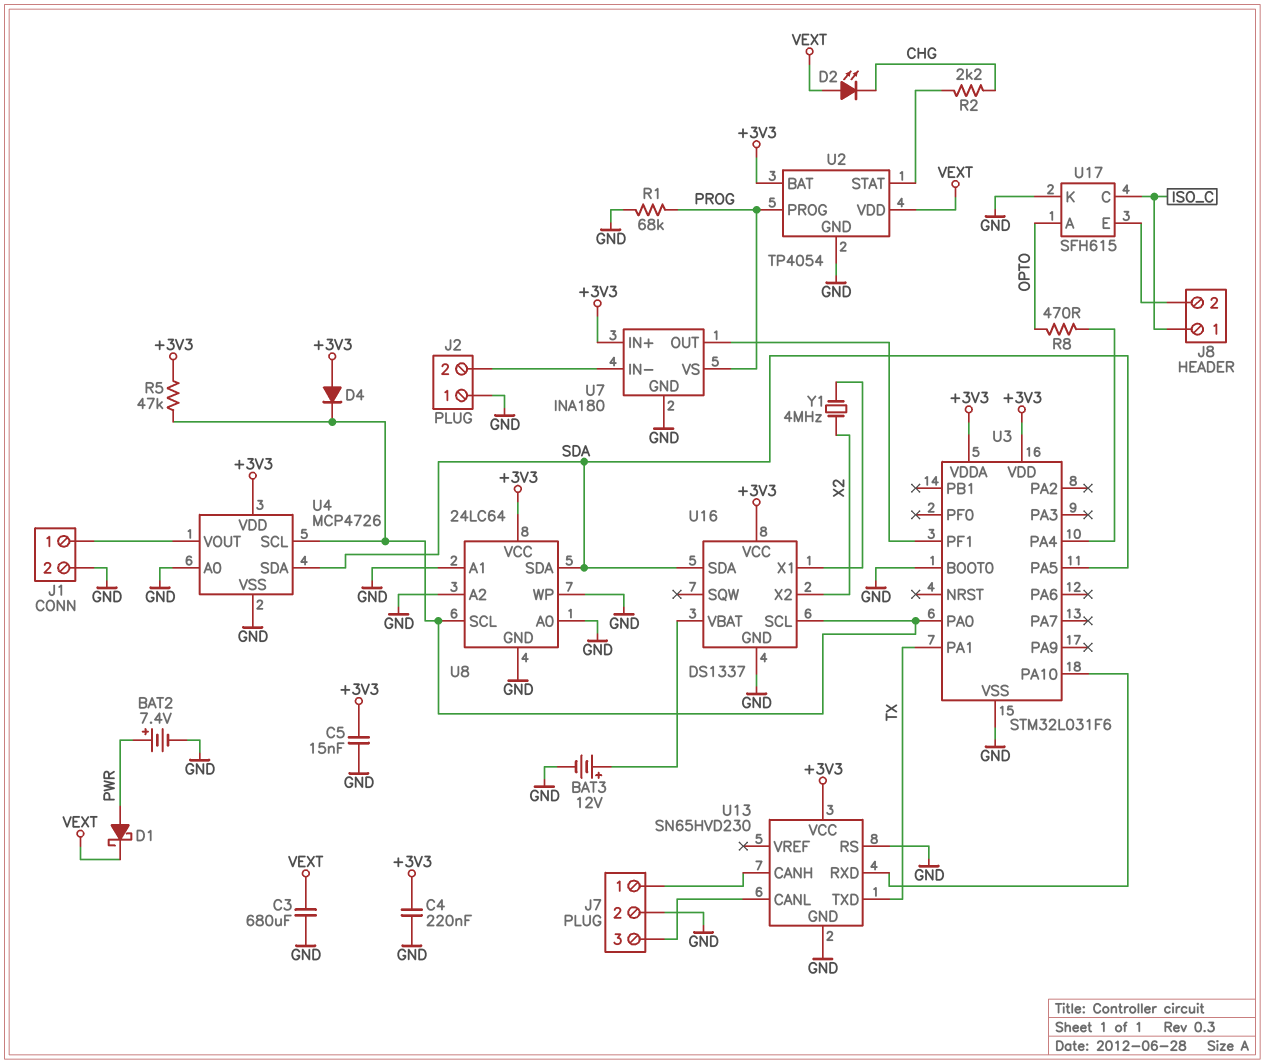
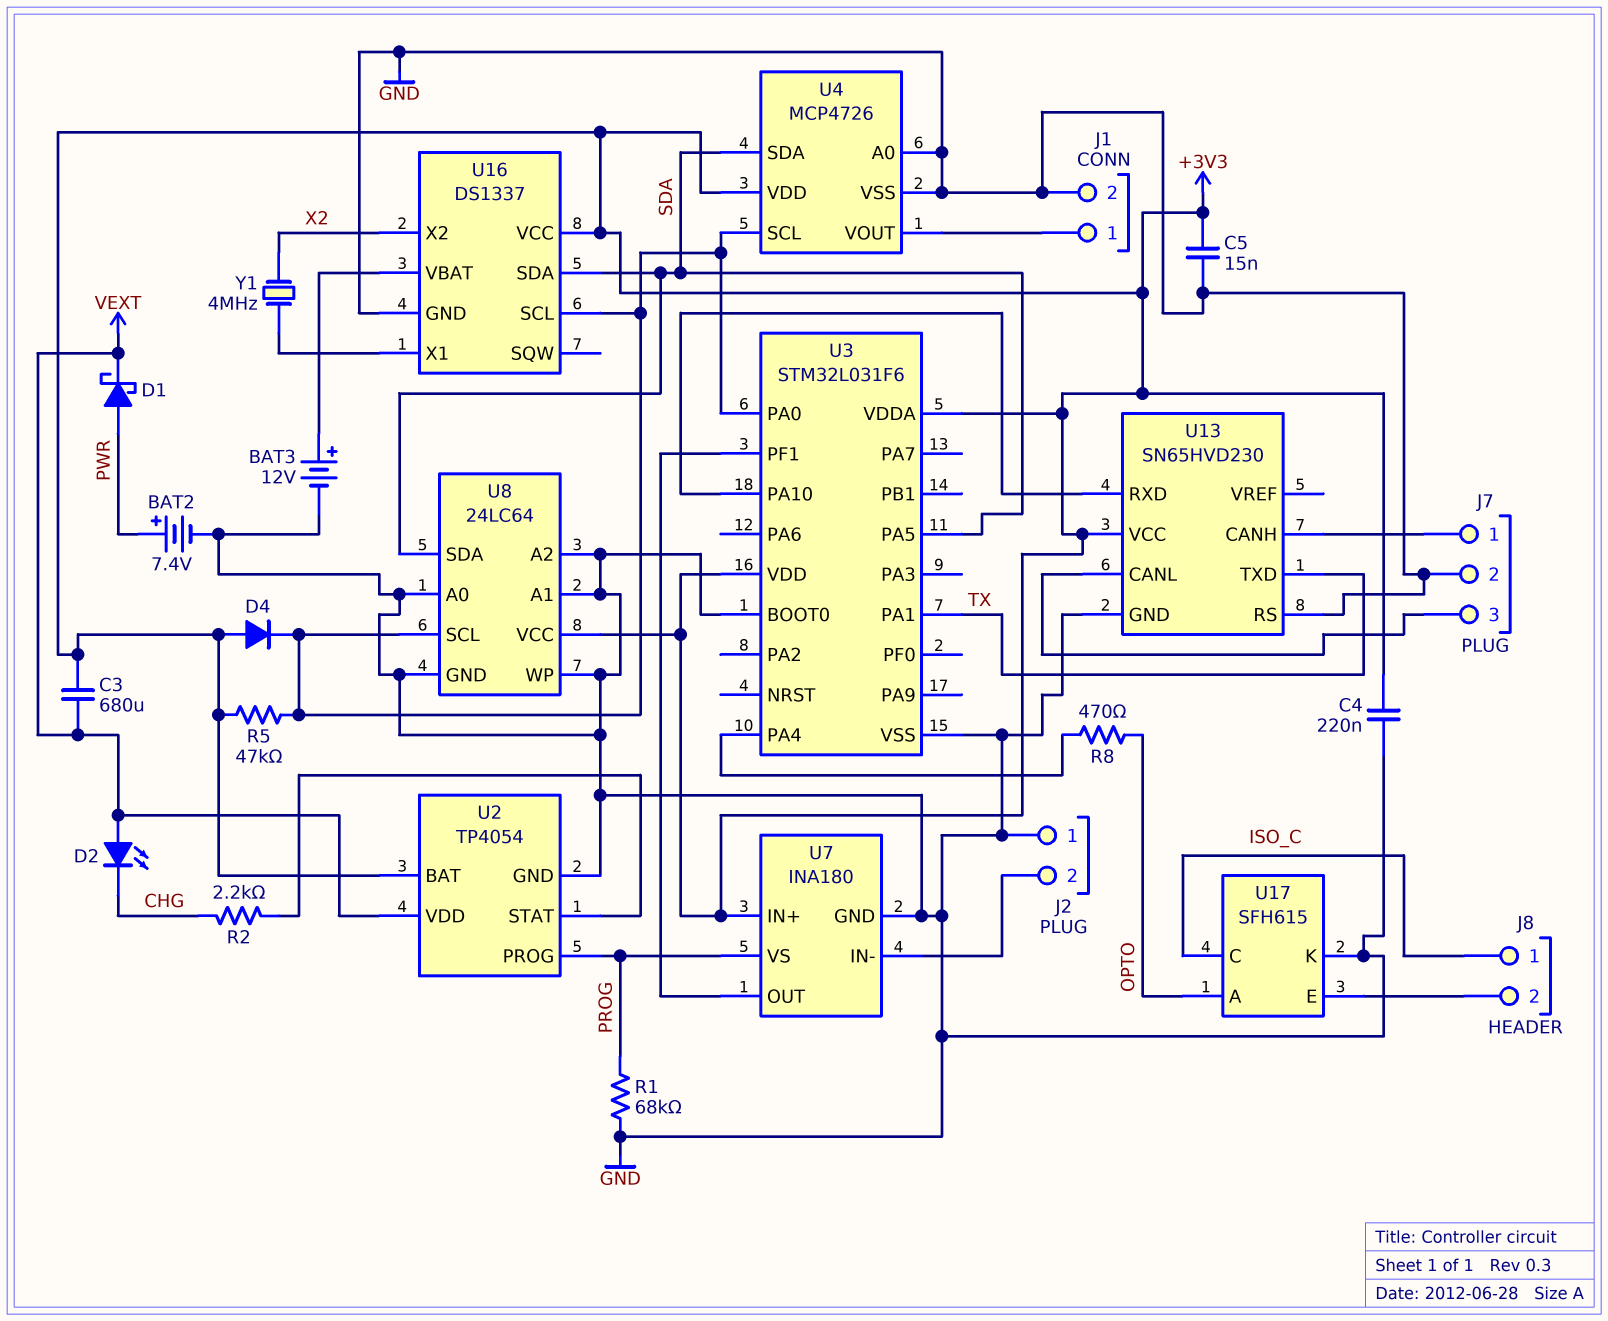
C3: 680uF (GND, VEXT) -> 680uF (+3V3, VEXT)

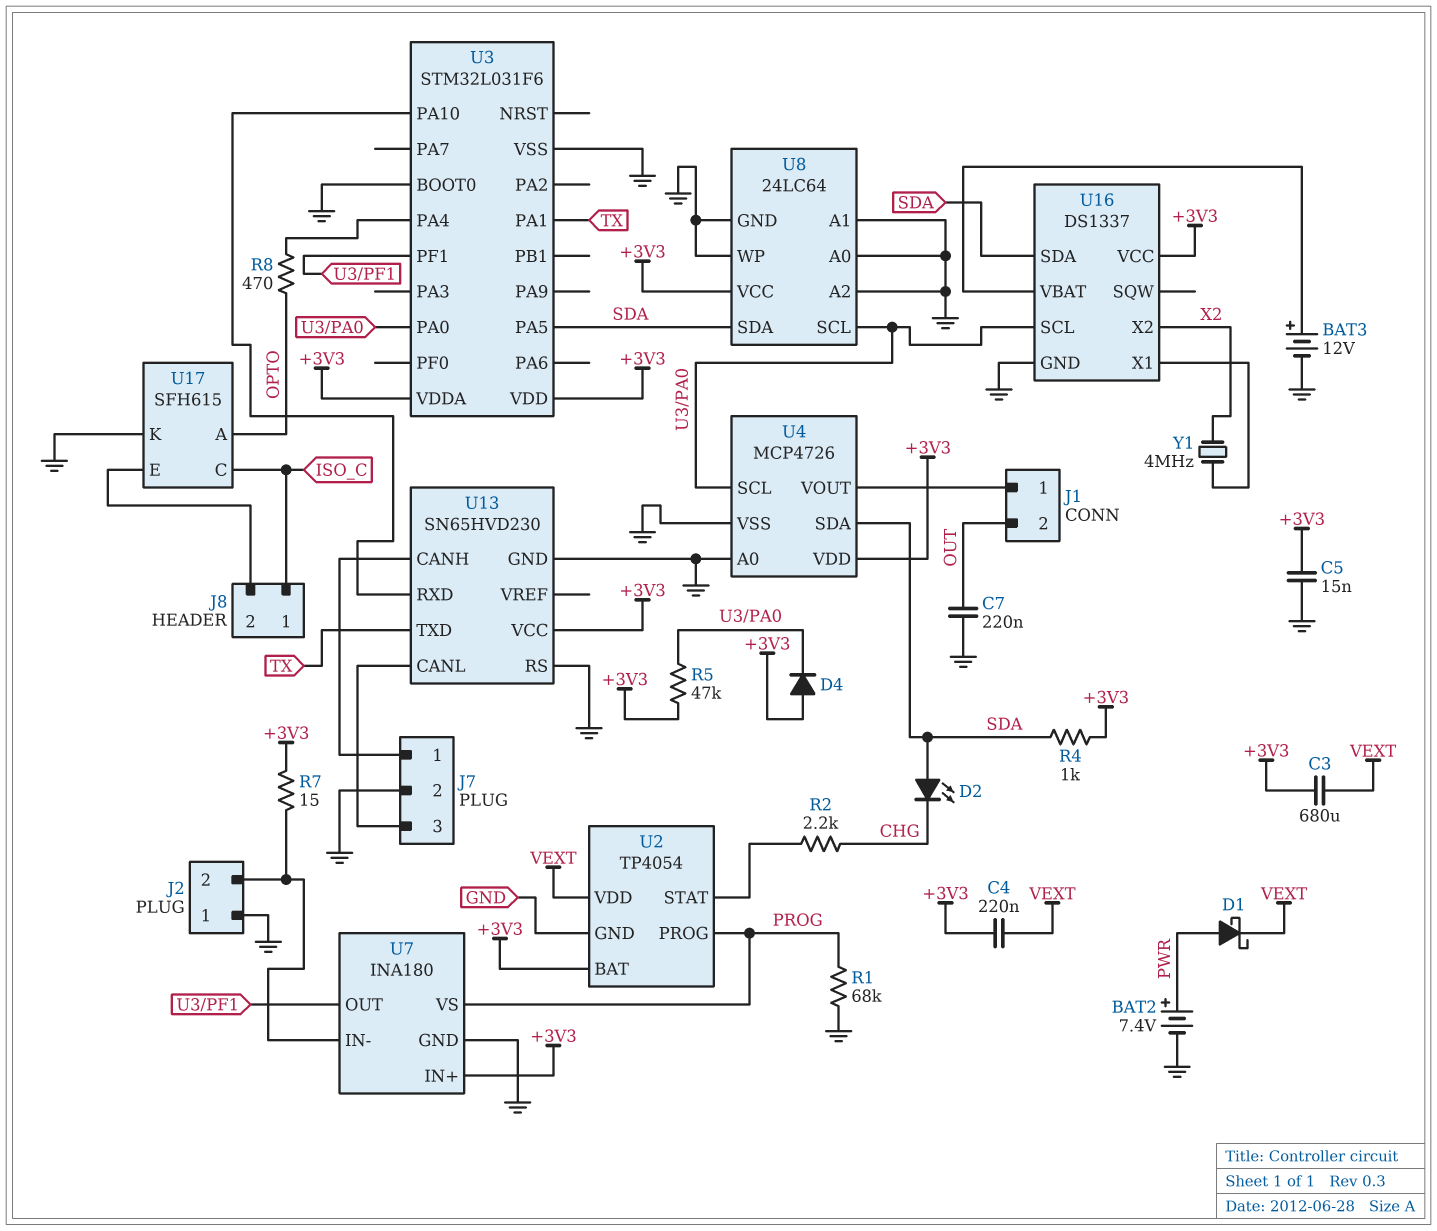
C4: 220nF (+3V3, GND) -> 220nF (+3V3, VEXT)
C7: none -> 220nF (GND, OUT)
D2: LED (A VEXT, K CHG) -> LED (A SDA, K CHG)
J1 pin 2: GND -> OUT
R4: none -> 1k (+3V3, SDA)
R7: none -> 15 (+3V3, J2/2)

